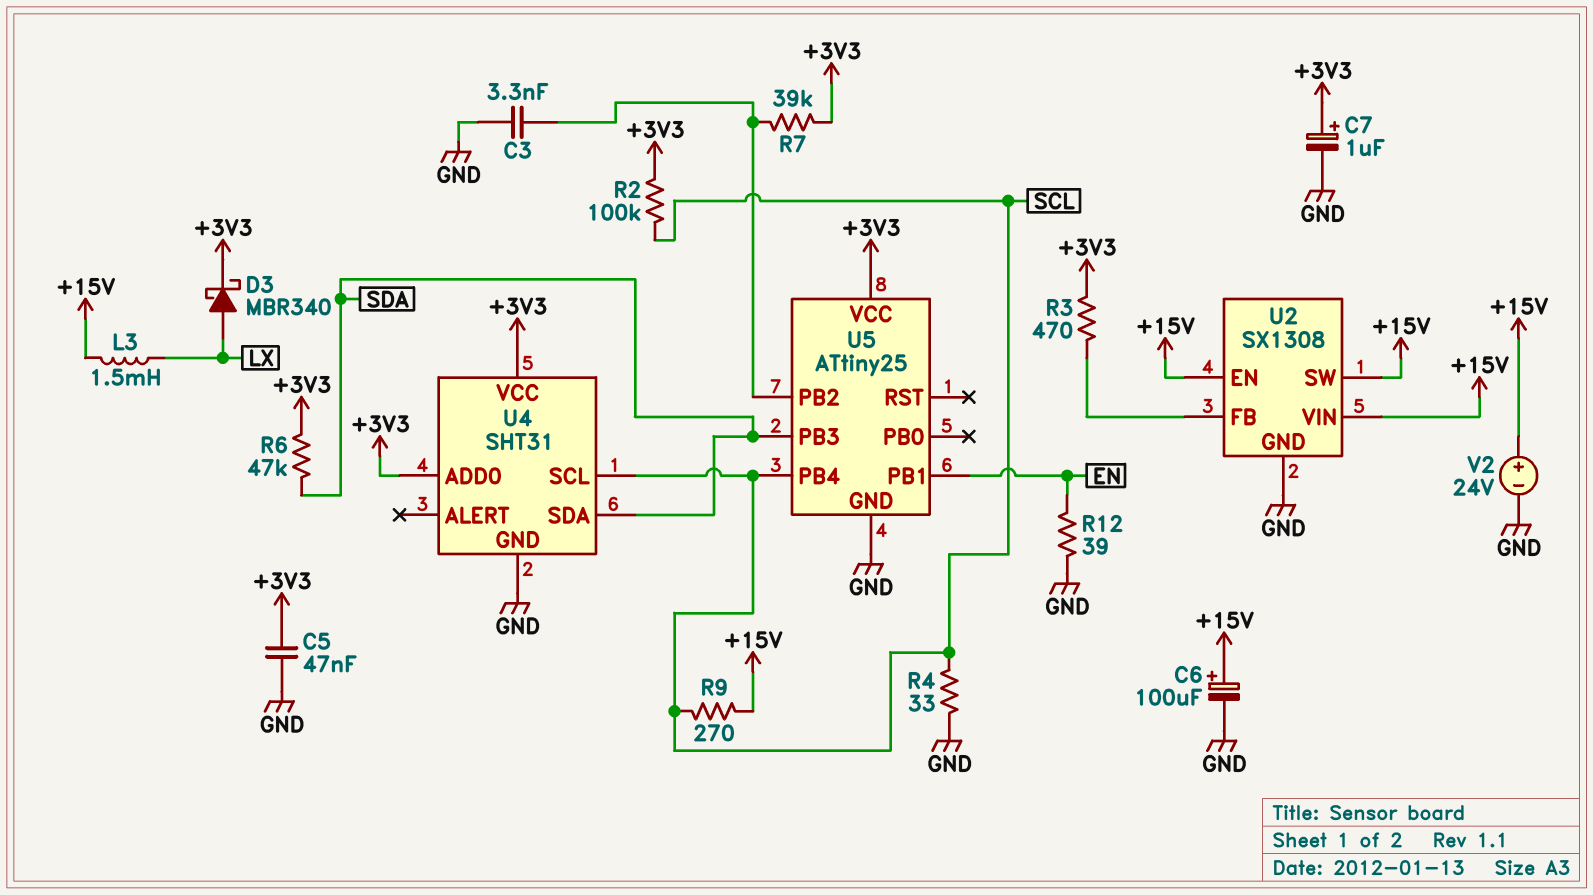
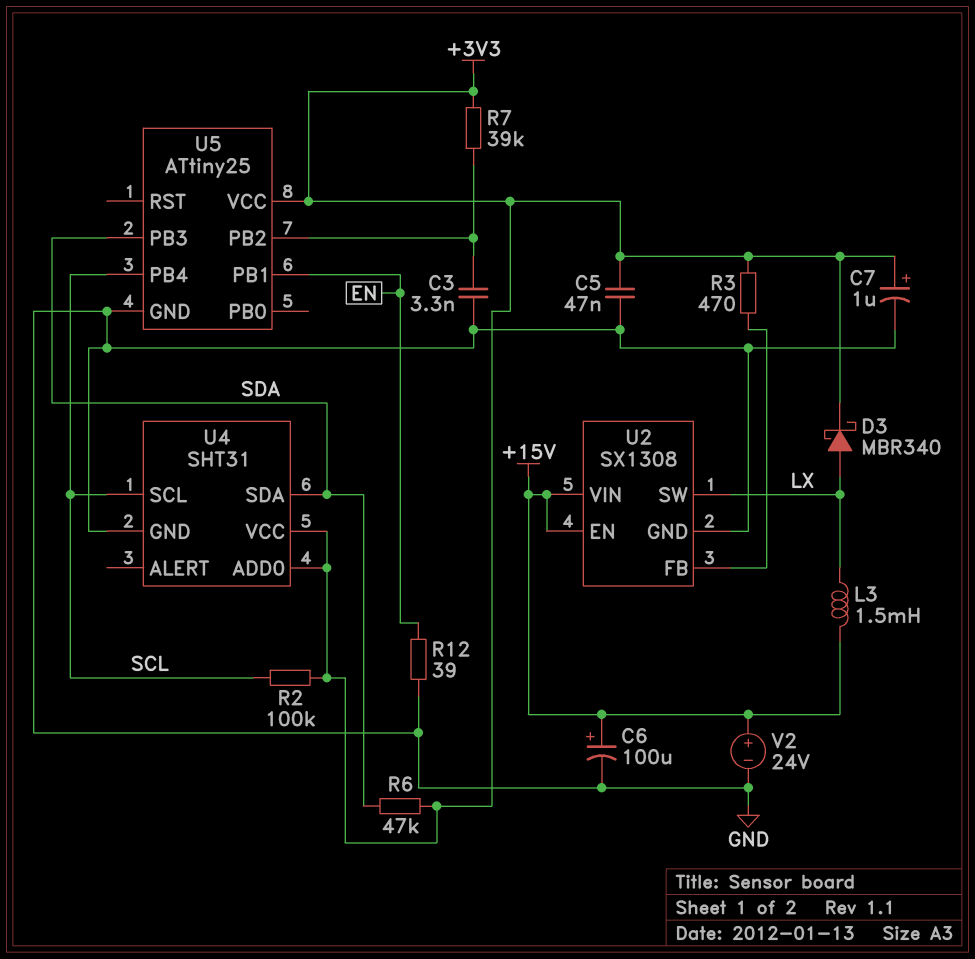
R4: 33 (GND, SCL) -> none
R9: 270 (+15V, SCL) -> none
U2 pin SW: +15V -> LX

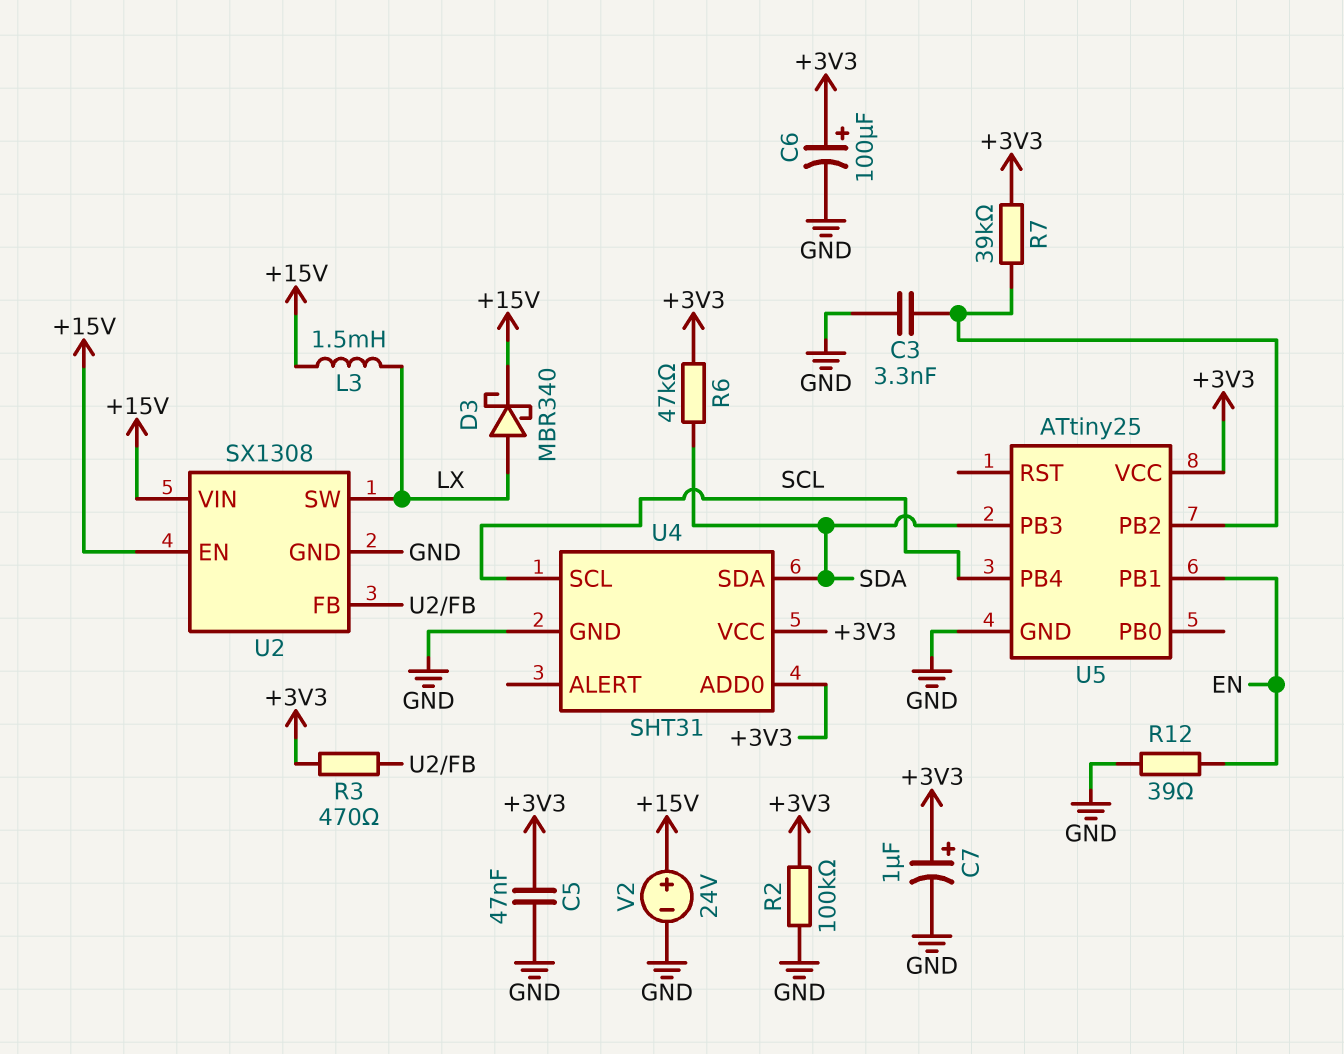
C6: 100uF (plus +15V, minus GND) -> 100uF (plus +3V3, minus GND)
D3: schottky MBR340 (A LX, K +3V3) -> schottky MBR340 (A LX, K +15V)
R2: 100k (+3V3, SCL) -> 100k (+3V3, GND)

